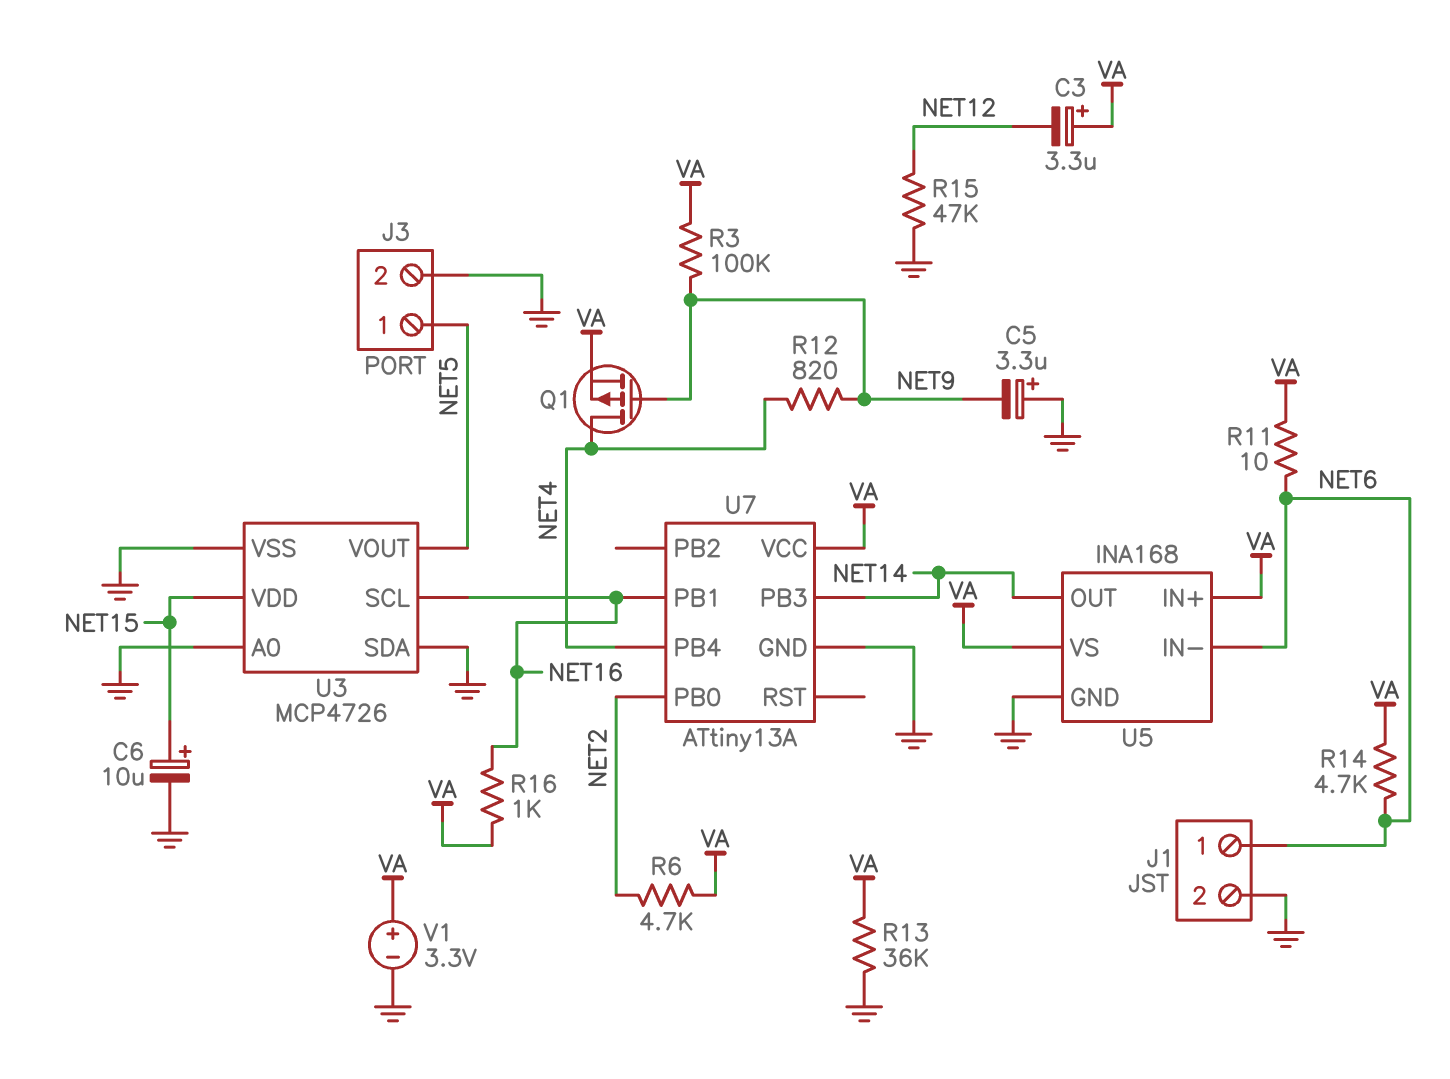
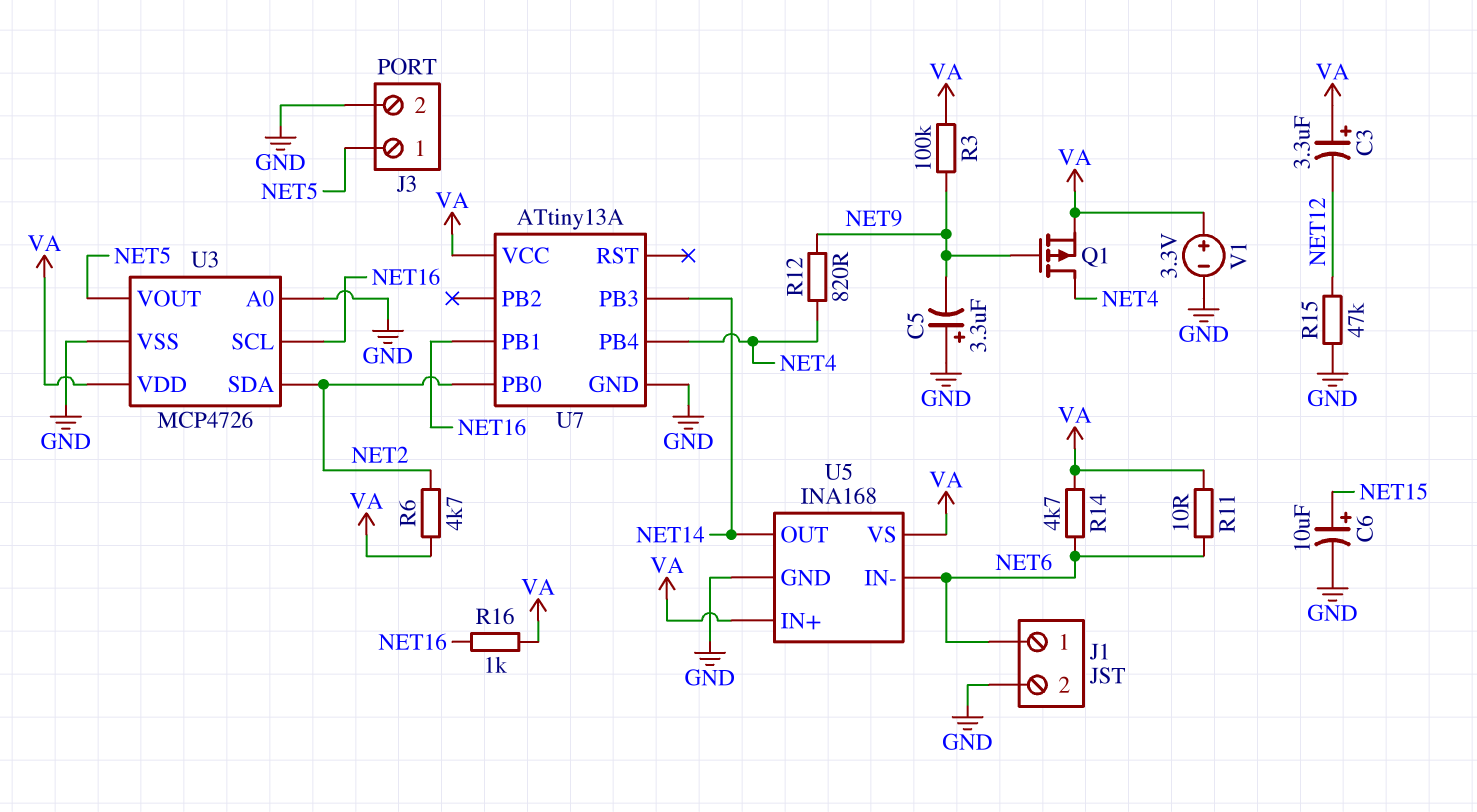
R13: 36k (GND, VA) -> none
U3 pin SDA: GND -> NET2
U3 pin VDD: NET15 -> VA

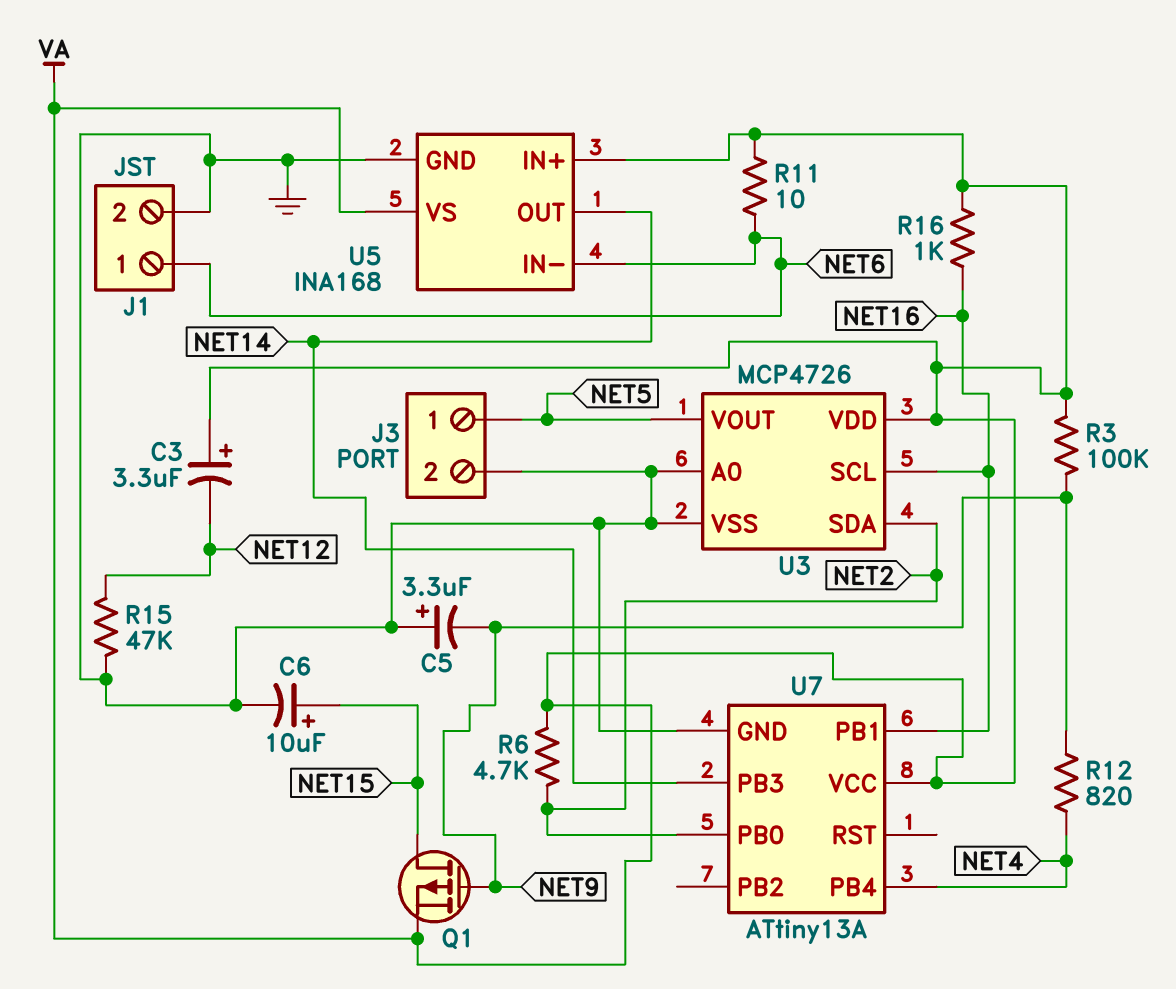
Q1: PMOS (G NET9, D NET4, S VA) -> PMOS (G NET9, D NET15, S VA)
R14: 4.7k (NET6, VA) -> none
V1: 3.3V (plus VA, minus GND) -> none

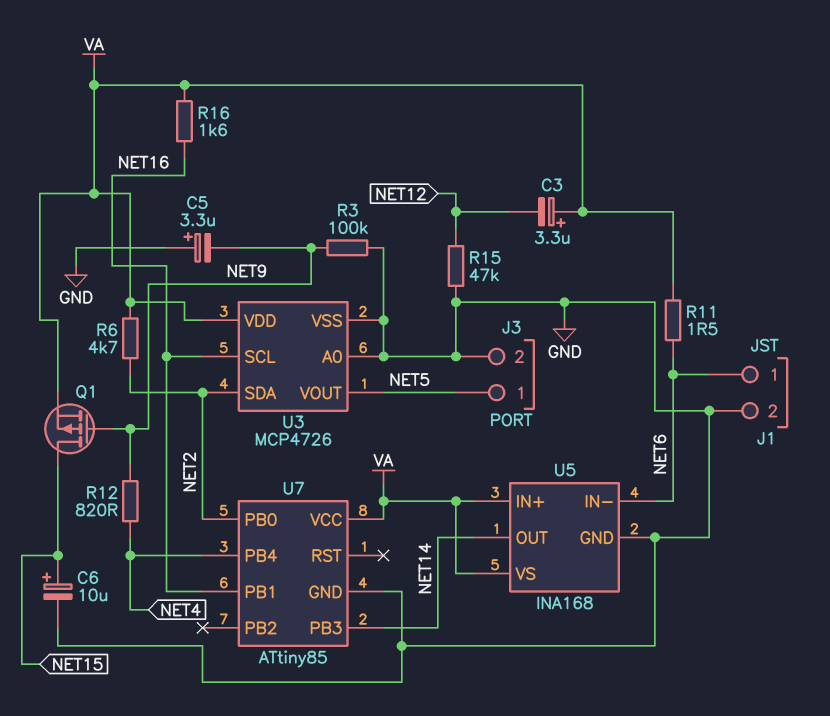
R3: 100k (NET9, VA) -> 100k (GND, NET9)
R11: 10 (NET6, VA) -> 1.5 (NET6, VA)
R16: 1k (NET16, VA) -> 1.6k (NET16, VA)
U7: ATtiny13A -> ATtiny85

